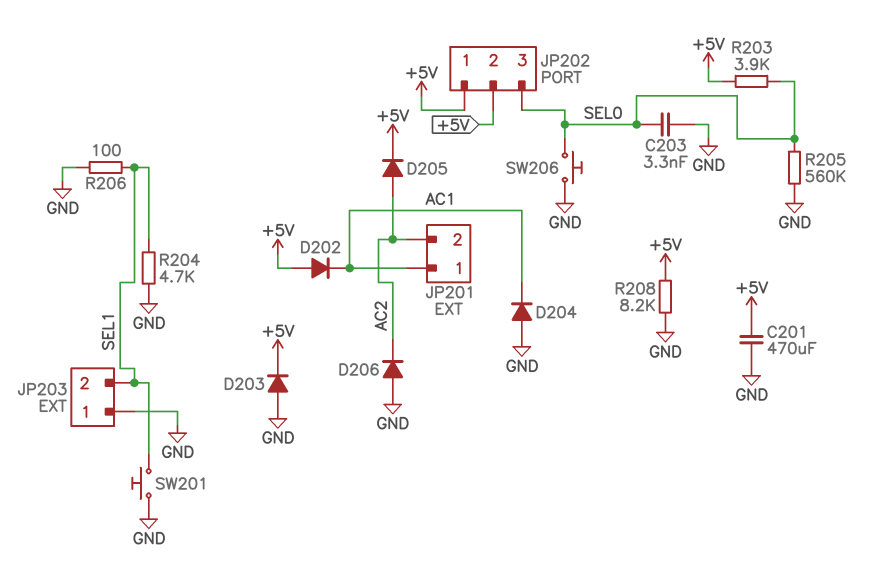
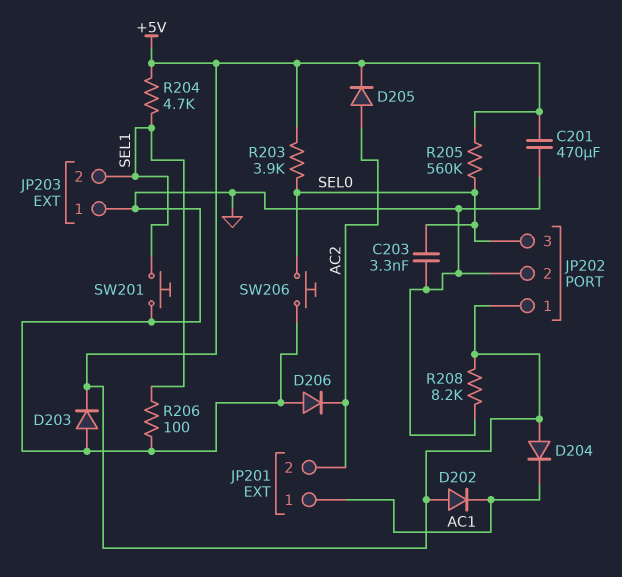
D204: diode (A GND, K AC1) -> diode (A +5V, K AC1)
JP202 pin 2: +5V -> GND
R204: 4.7k (GND, SEL1) -> 4.7k (+5V, SEL1)
R205: 560k (GND, SEL0) -> 560k (+5V, SEL0)

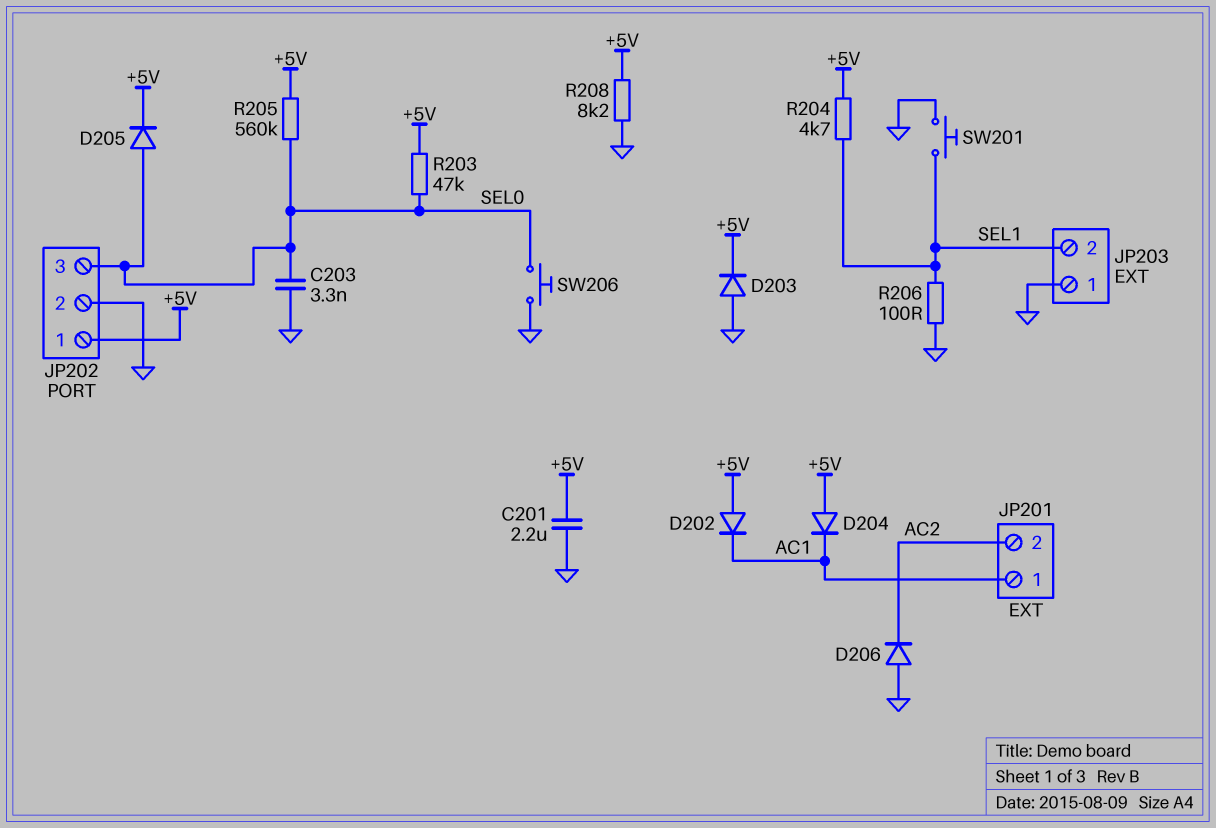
C201: 470uF (+5V, GND) -> 2.2uF (+5V, GND)
D205: diode (A AC2, K +5V) -> diode (A SEL0, K +5V)
R203: 3.9k (+5V, SEL0) -> 47k (+5V, SEL0)

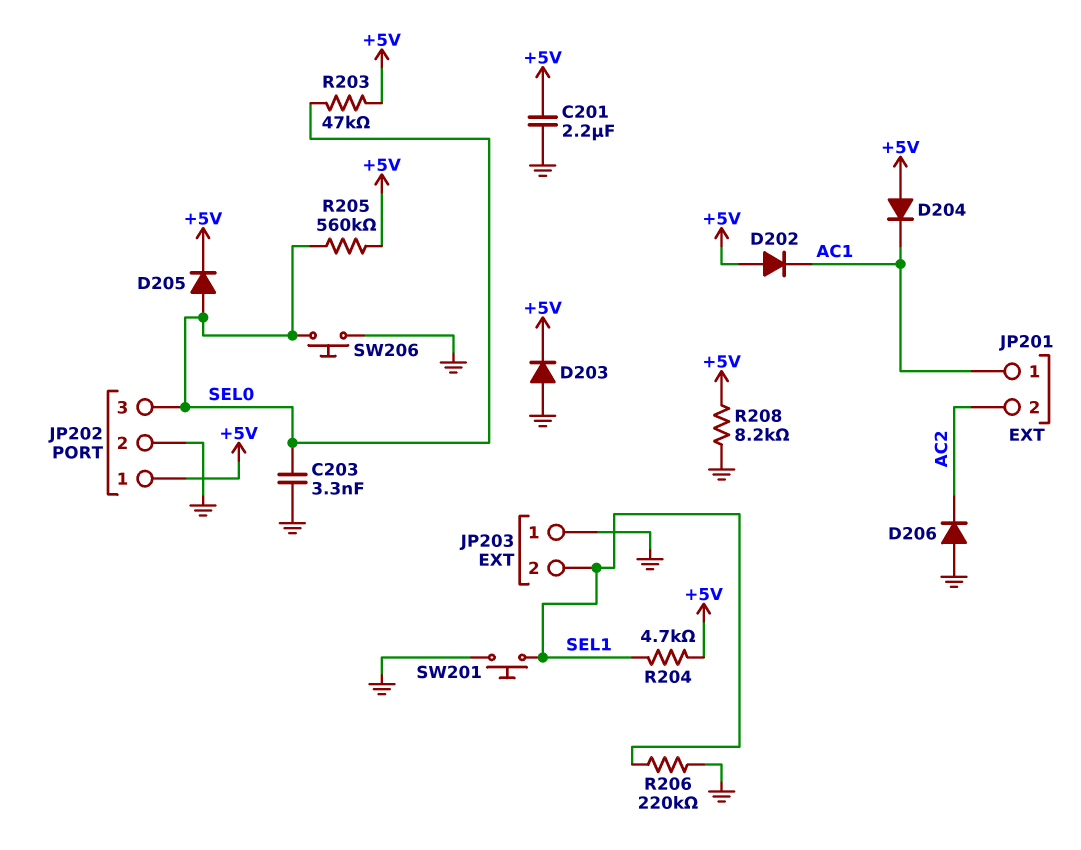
R206: 100 (GND, SEL1) -> 220k (GND, SEL1)

